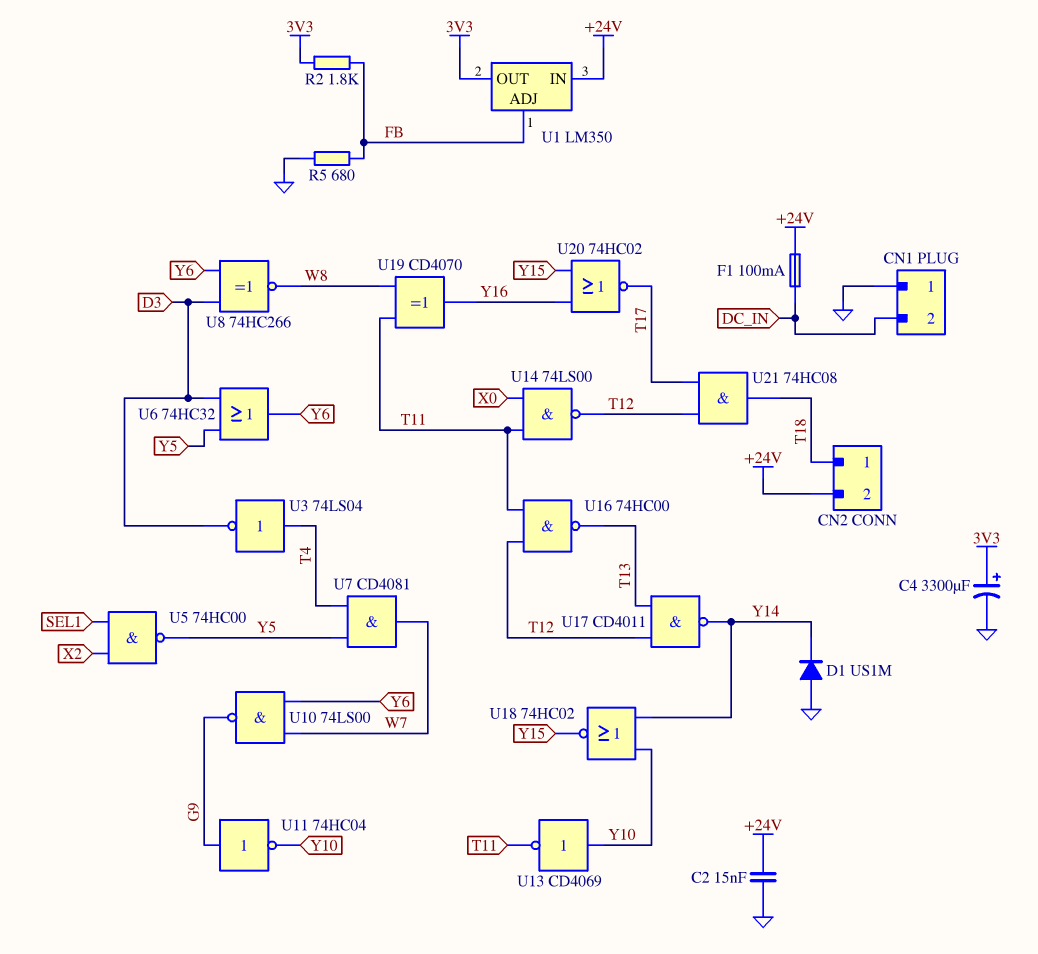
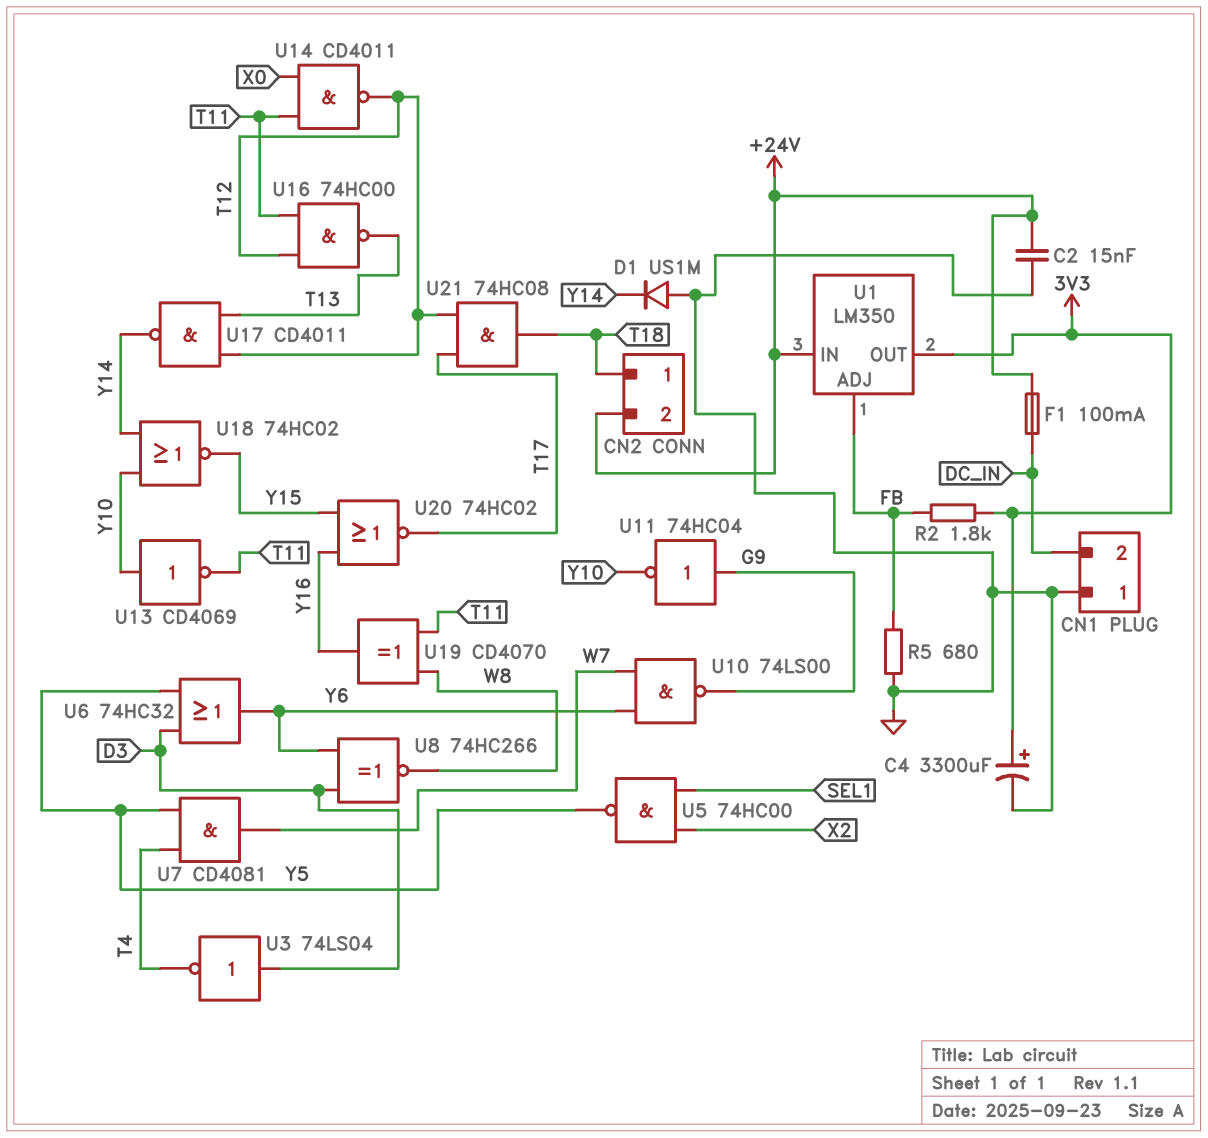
U3: NOT 74LS04 (in T4, out D3) -> NOT 74LS04 (in D3, out T4)
U14: NAND 74LS00 (in T11, in X0, out T12) -> NAND CD4011 (in T11, in X0, out T12)

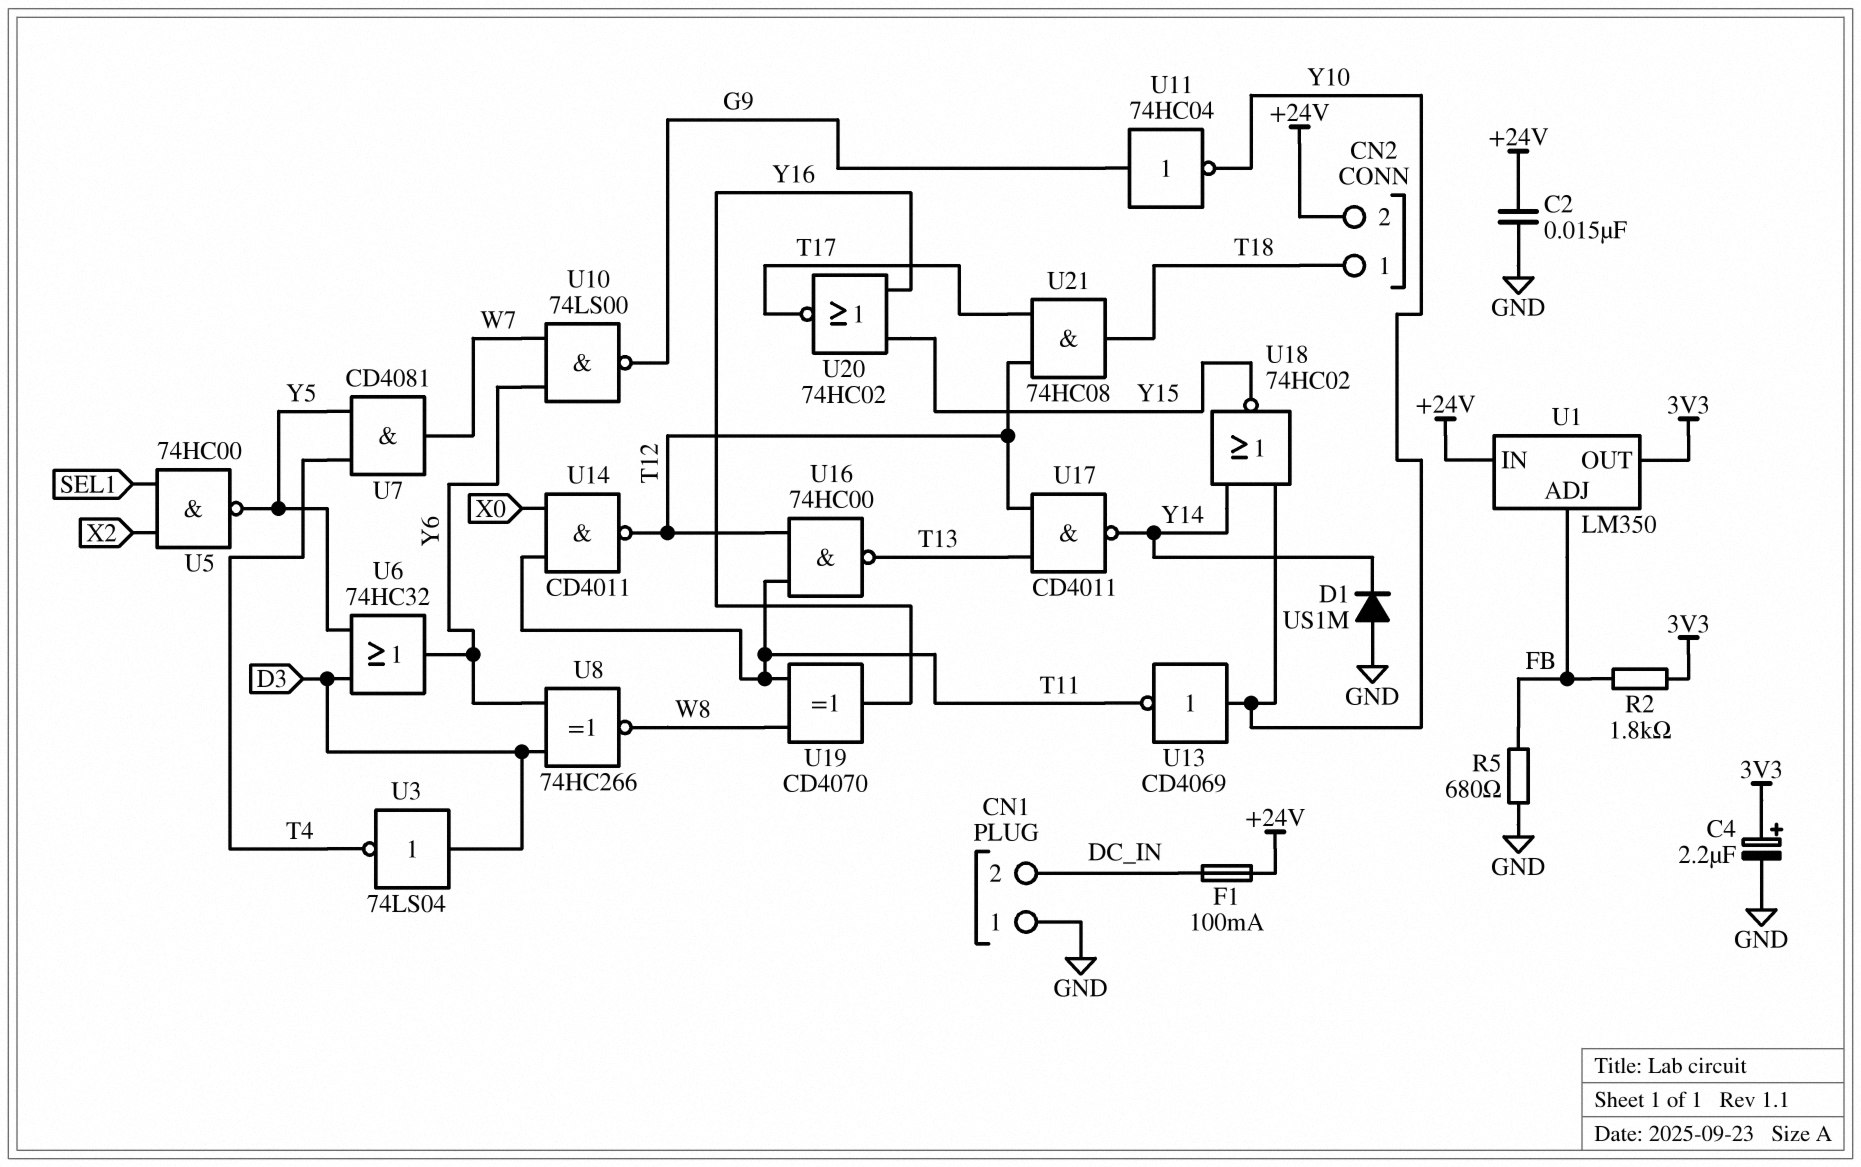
C4: 3300uF (plus 3V3, minus GND) -> 2.2uF (plus 3V3, minus GND)

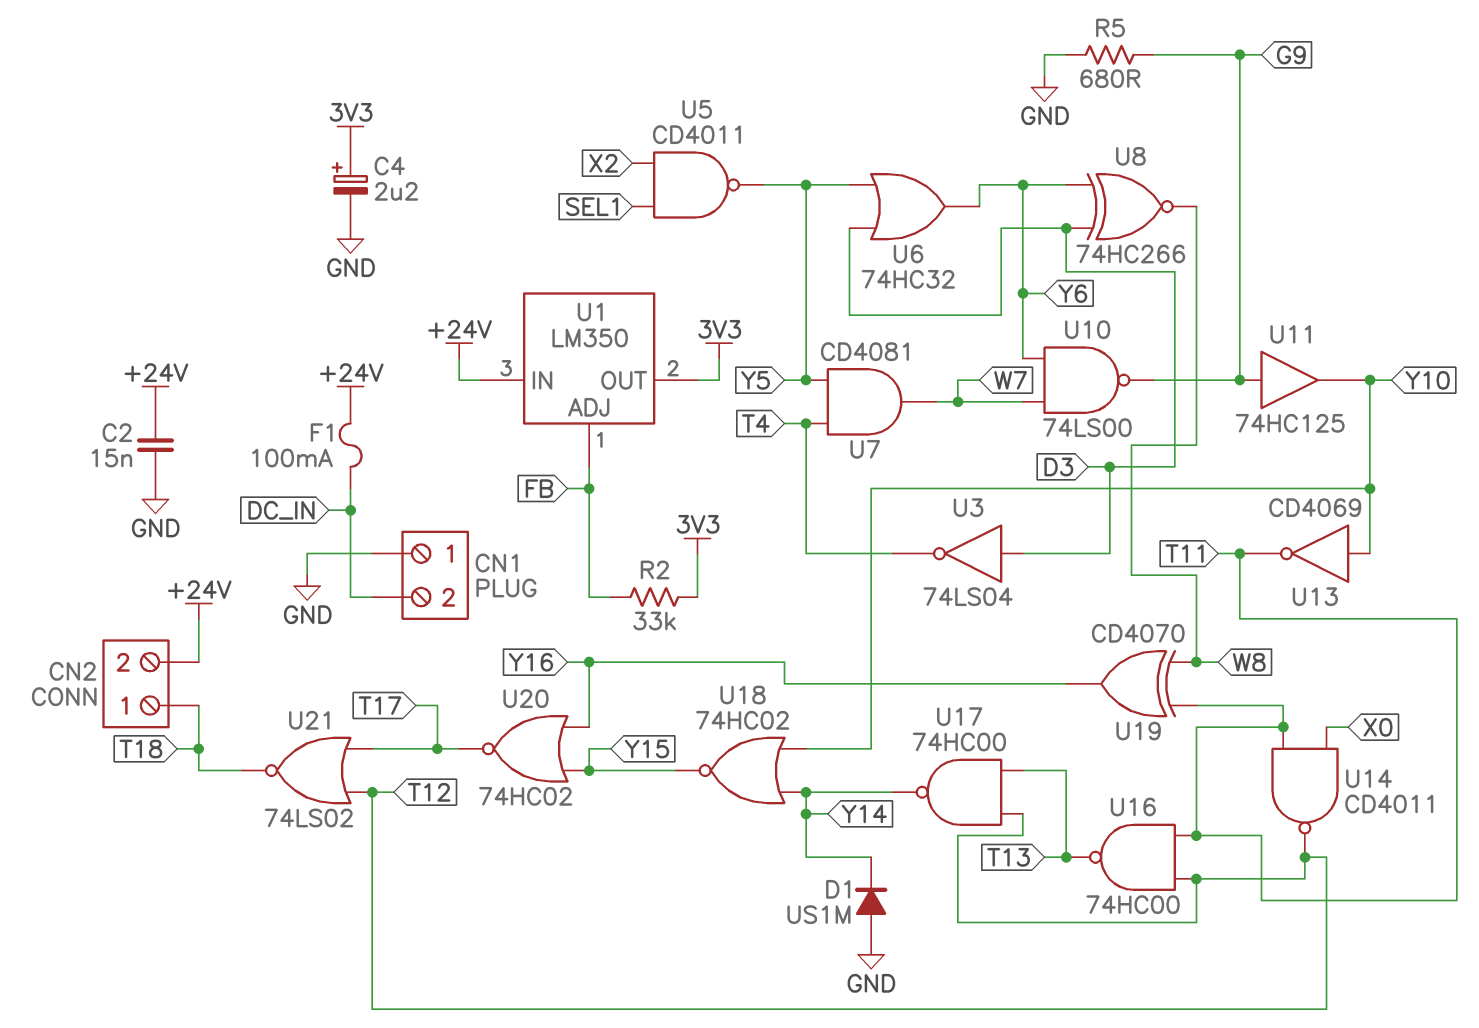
R2: 1.8k (3V3, FB) -> 33k (3V3, FB)
R5: 680 (FB, GND) -> 680 (G9, GND)
U5: NAND 74HC00 (in SEL1, in X2, out Y5) -> NAND CD4011 (in SEL1, in X2, out Y5)
U11: NOT 74HC04 (in G9, out Y10) -> buffer 74HC125 (in G9, out Y10)
U17: NAND CD4011 (in T12, in T13, out Y14) -> NAND 74HC00 (in T12, in T13, out Y14)
U21: AND 74HC08 (in T12, in T17, out T18) -> NOR 74LS02 (in T12, in T17, out T18)

